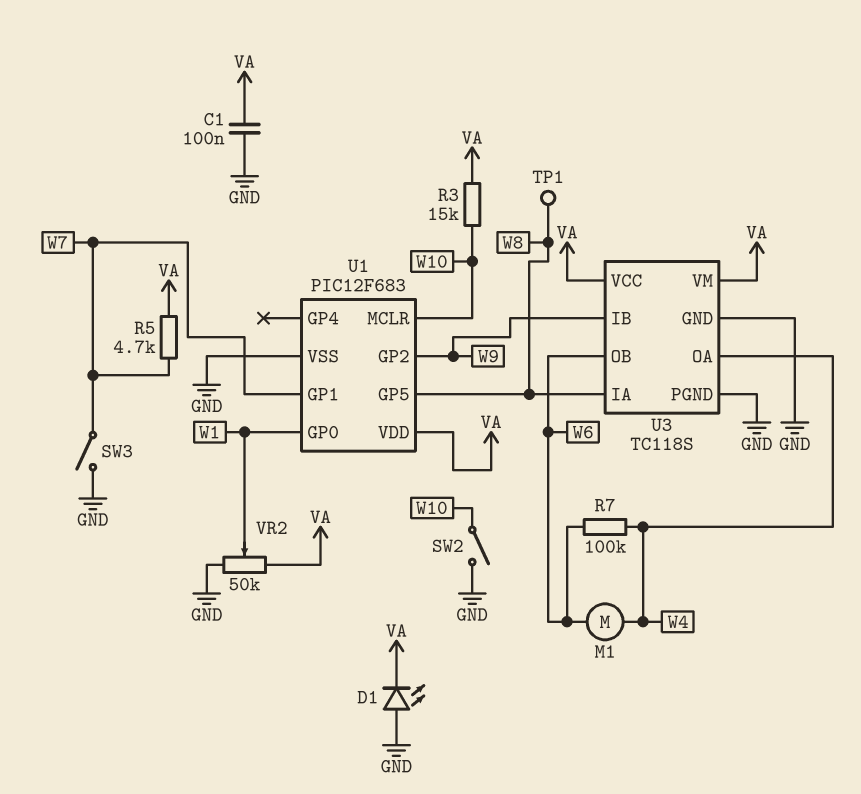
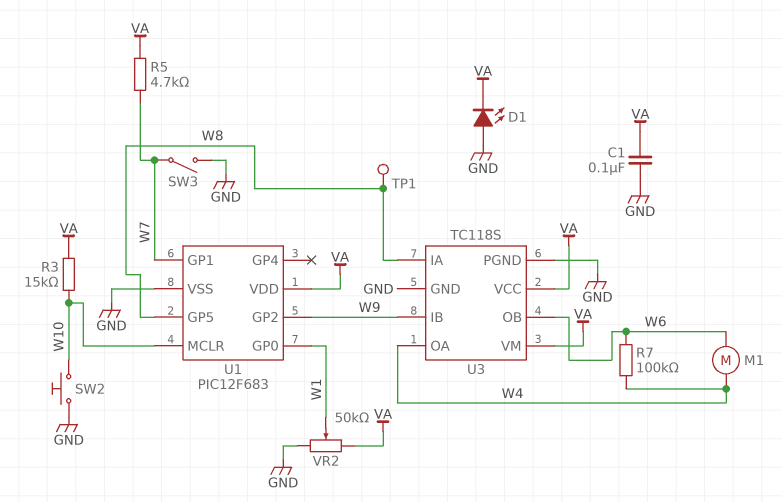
SW2: switch (GND, W10) -> button (GND, W10)

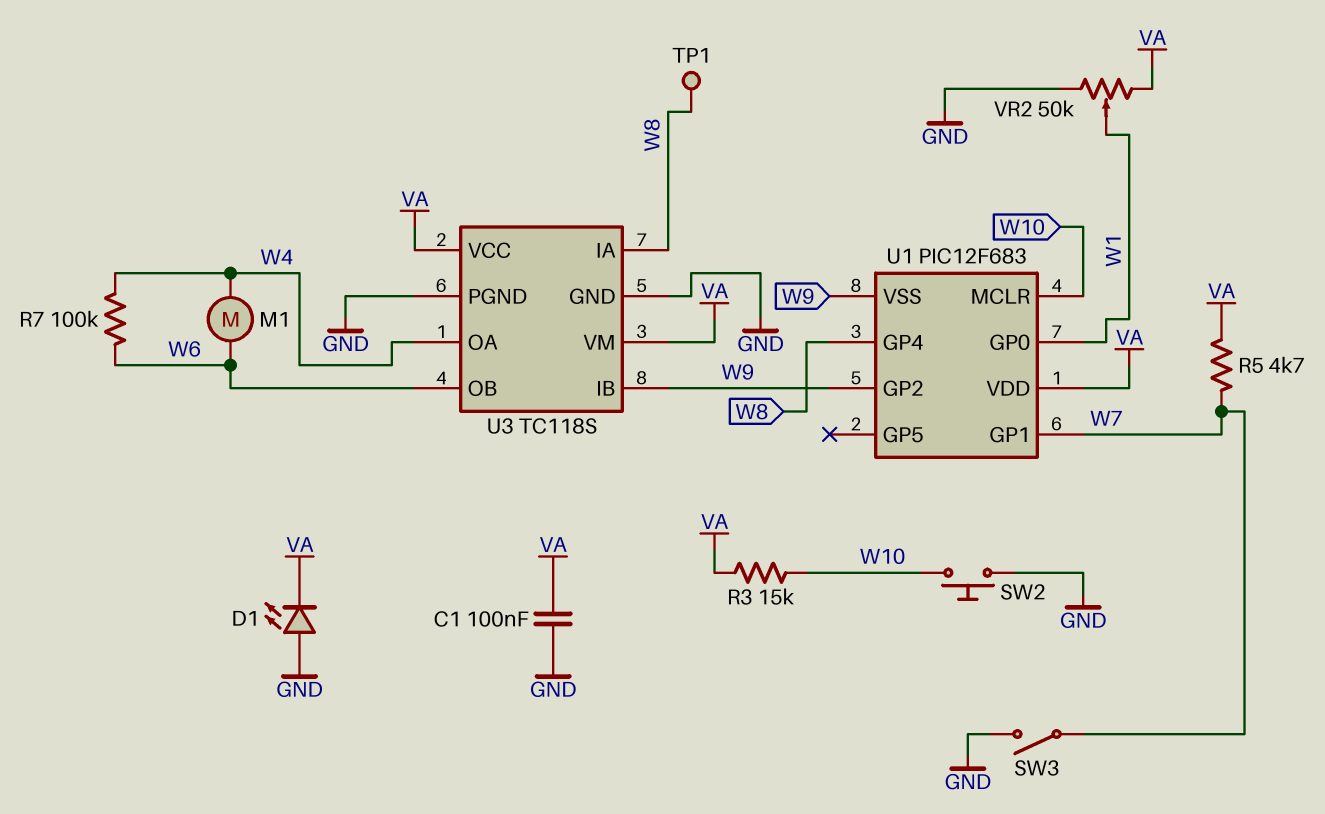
U1 pin GP4: none -> W8
U1 pin GP5: W8 -> none
U1 pin VSS: GND -> W9

